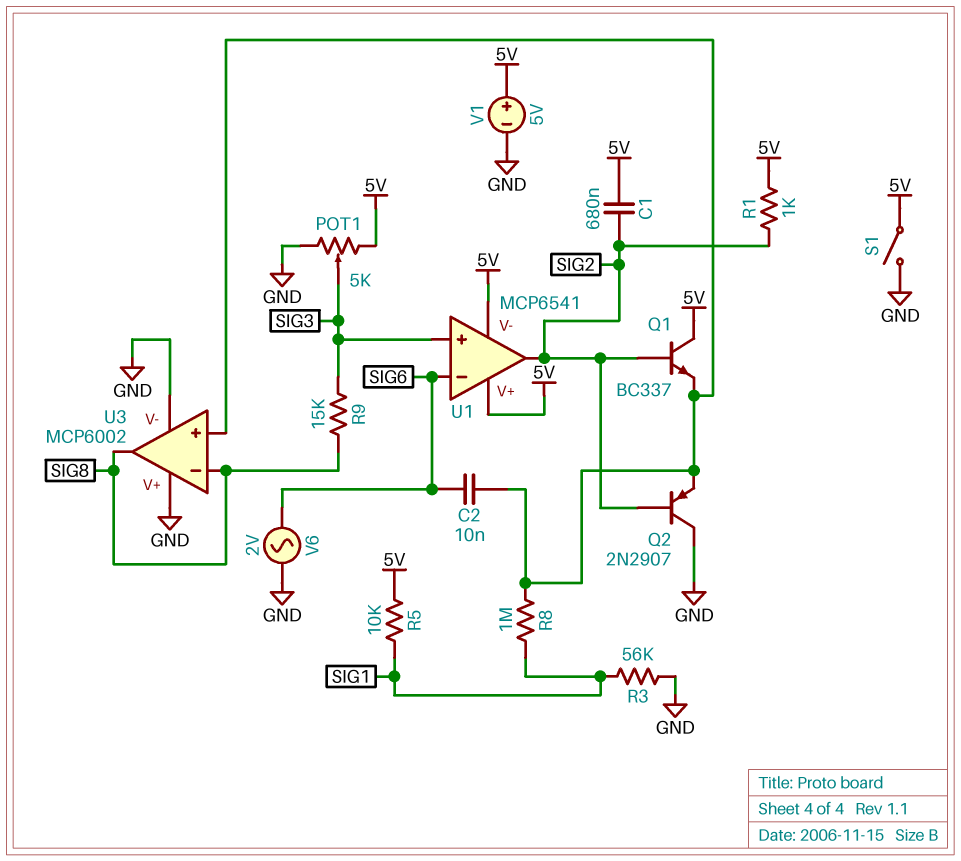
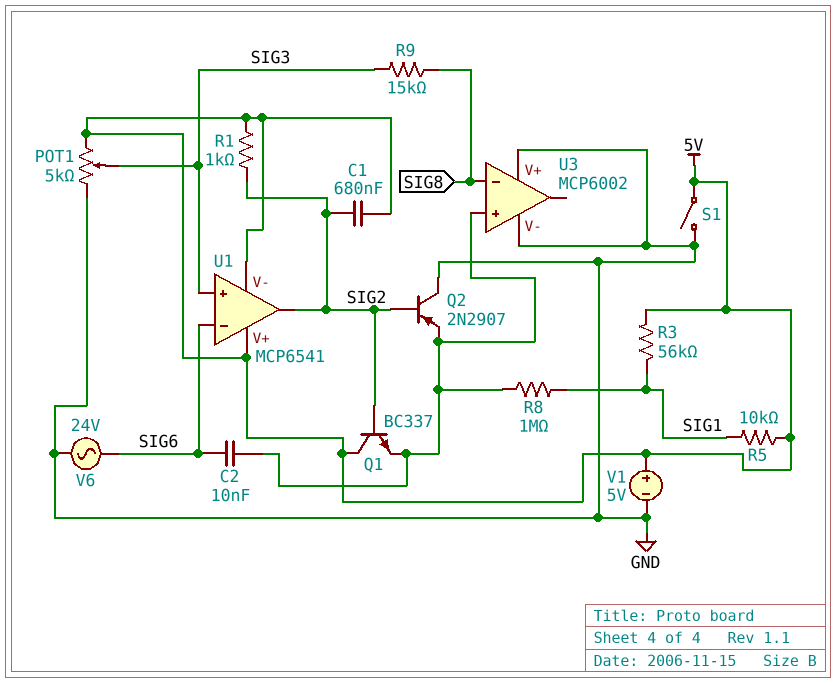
R3: 56k (GND, SIG1) -> 56k (5V, SIG1)
U3 pin out: SIG8 -> none
V6: AC 2V (GND, SIG6) -> AC 24V (GND, SIG6)

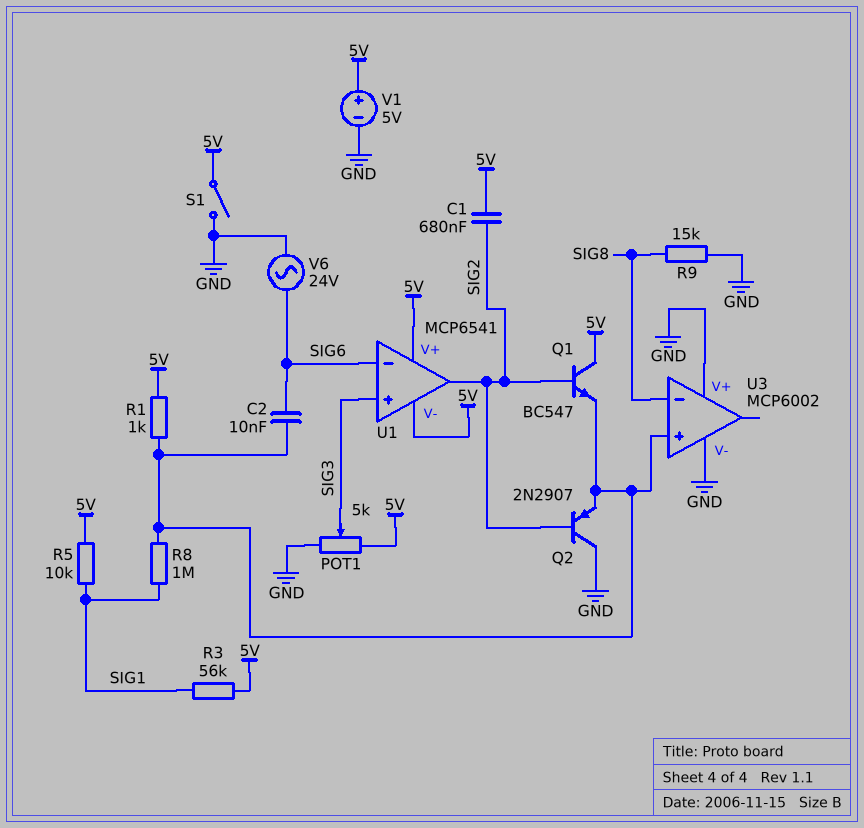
Q1: NPN BC337 (B SIG2, C 5V, E U3/in+) -> NPN BC547 (B SIG2, C 5V, E U3/in+)
R1: 1k (5V, SIG2) -> 1k (5V, U3/in+)
R9: 15k (SIG3, SIG8) -> 15k (GND, SIG8)

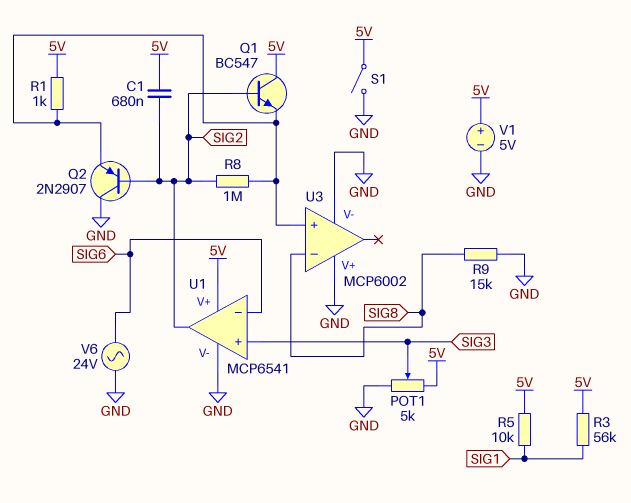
C2: 10nF (SIG6, U3/in+) -> none
R8: 1M (SIG1, U3/in+) -> 1M (SIG2, U3/in+)
U1 pin V-: 5V -> GND

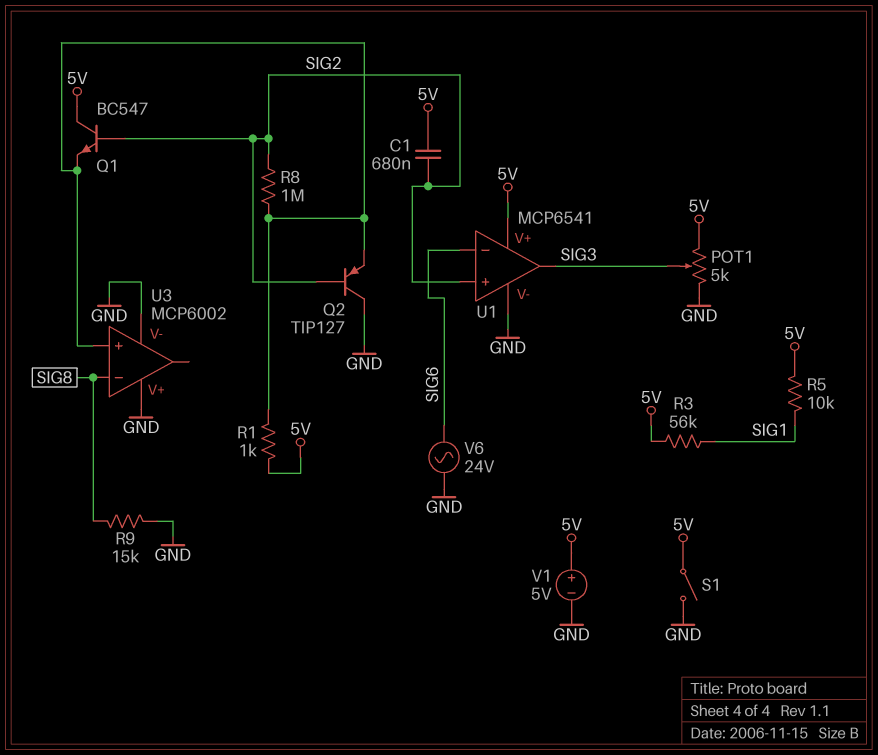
Q2: PNP 2N2907 (B SIG2, C GND, E U3/in+) -> PNP TIP127 (B SIG2, C GND, E U3/in+)
U1 pin in+: SIG3 -> SIG2
U1 pin out: SIG2 -> SIG3

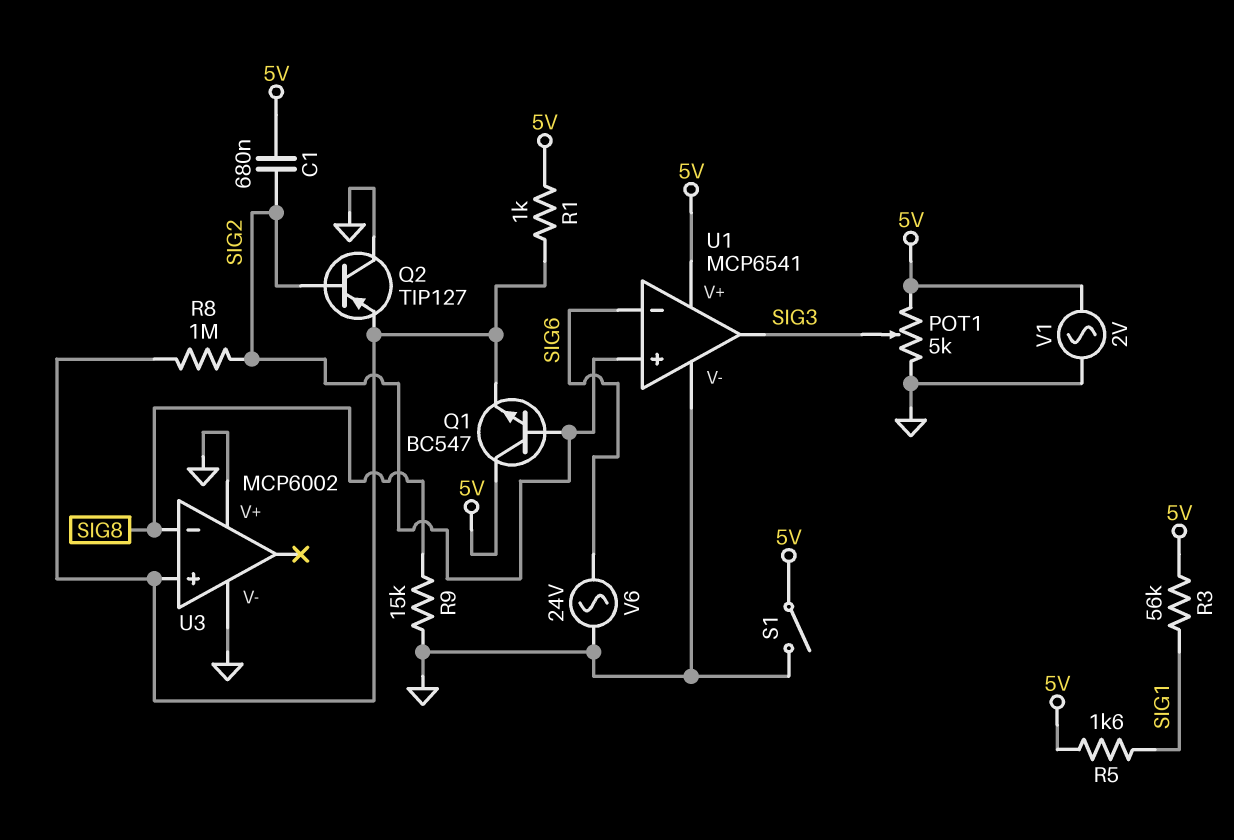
R5: 10k (5V, SIG1) -> 1.6k (5V, SIG1)
V1: 5V (plus 5V, minus GND) -> AC 2V (5V, GND)

